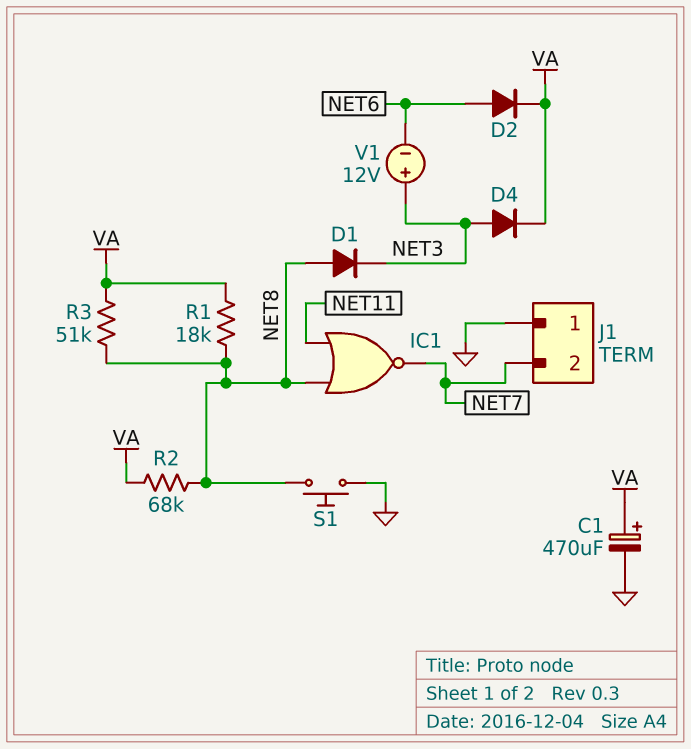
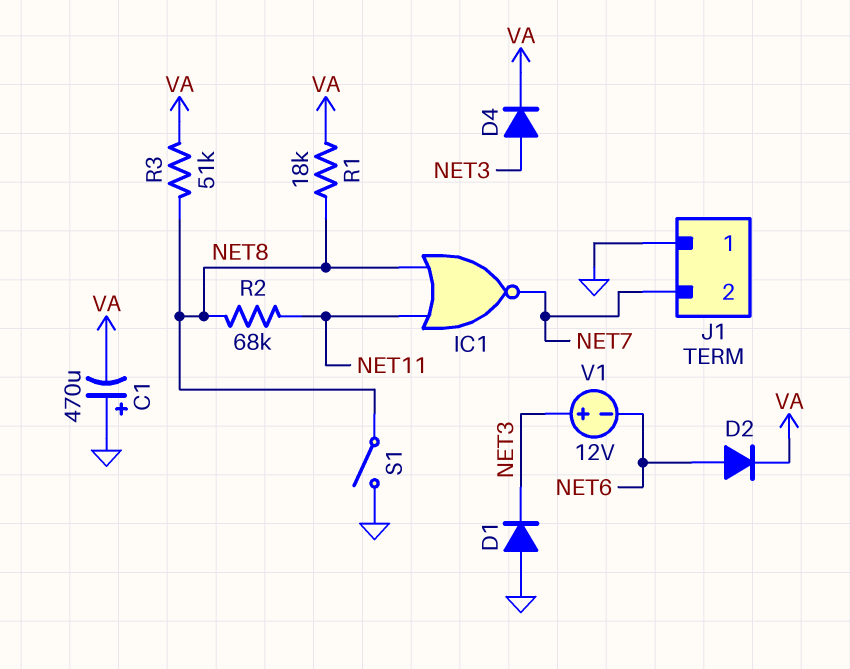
C1: 470uF (plus VA, minus GND) -> 470uF (plus GND, minus VA)
D1: diode (A NET8, K NET3) -> diode (A GND, K NET3)
R2: 68k (NET8, VA) -> 68k (NET8, NET11)
S1: button (GND, NET8) -> switch (GND, NET8)

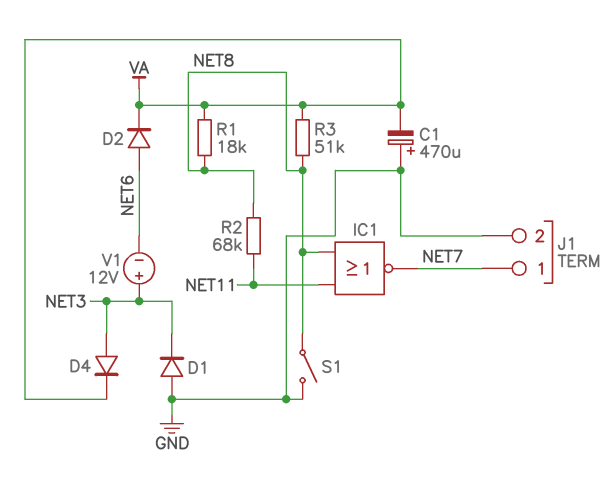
J1 pin 1: GND -> NET7
J1 pin 2: NET7 -> GND

